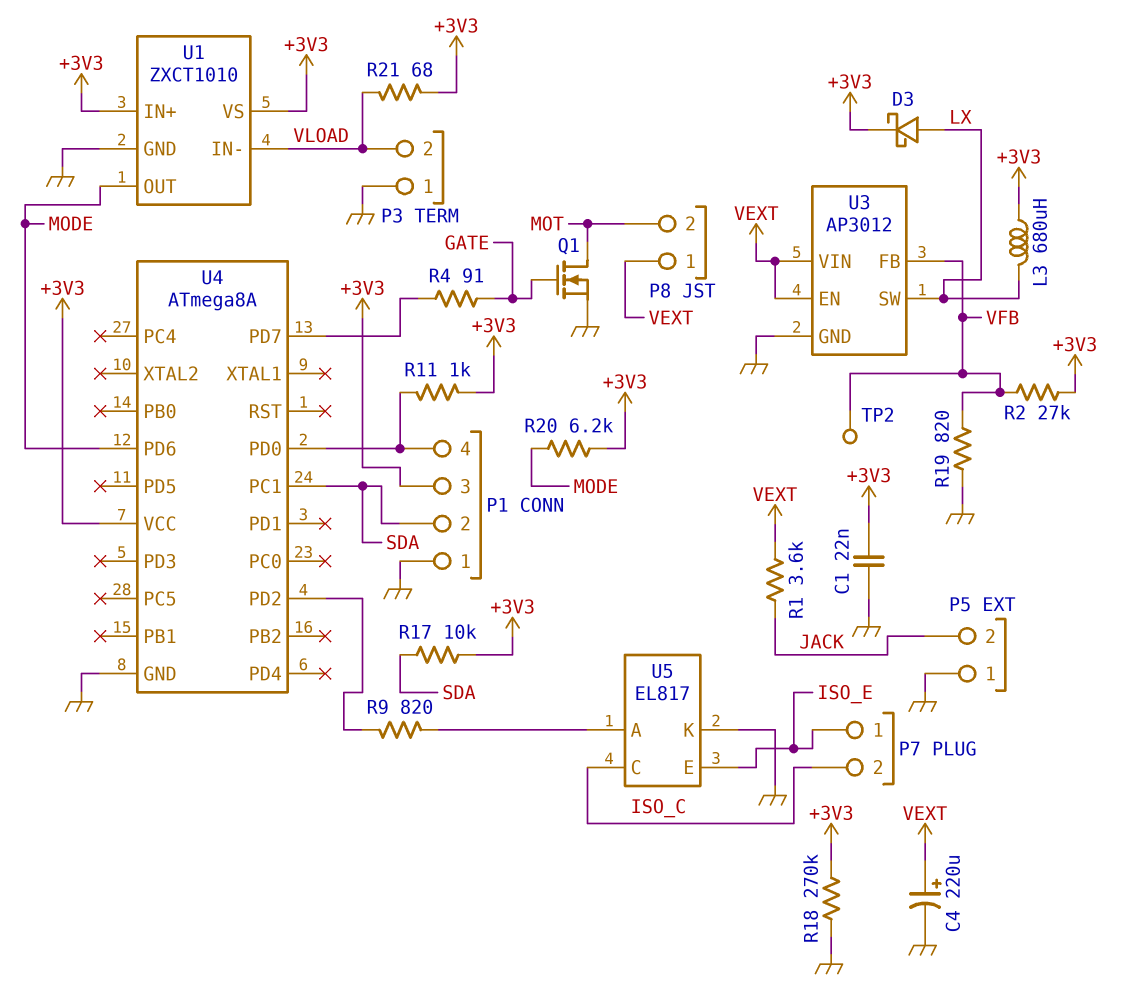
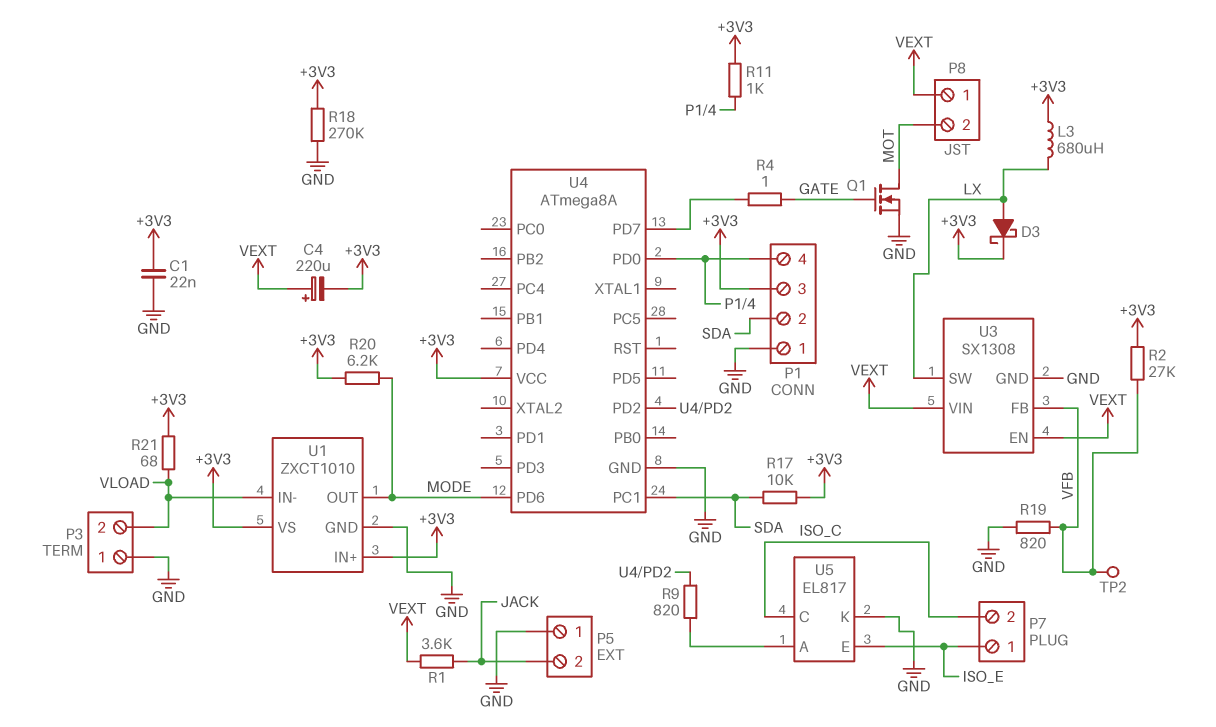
C4: 220uF (plus VEXT, minus GND) -> 220uF (plus VEXT, minus +3V3)
R4: 91 (GATE, U4/PD7) -> 1 (GATE, U4/PD7)
U3: AP3012 -> SX1308

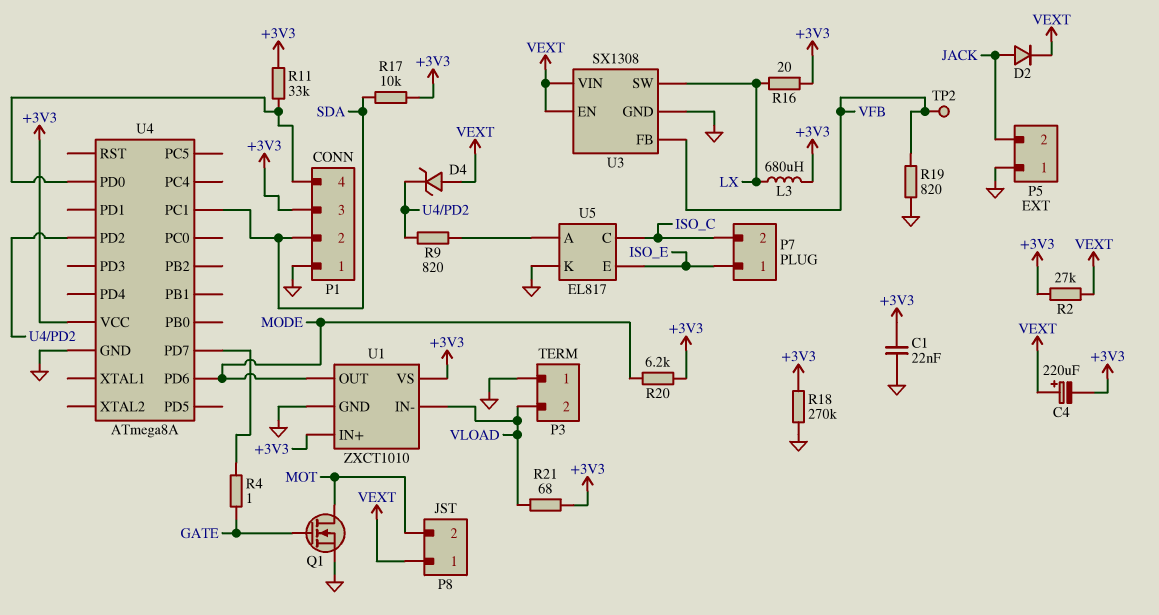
D2: none -> diode (A JACK, K VEXT)
D3: schottky (A LX, K +3V3) -> none
D4: none -> zener (A VEXT, K U4/PD2)
R1: 3.6k (JACK, VEXT) -> none
R2: 27k (+3V3, VFB) -> 27k (+3V3, VEXT)
R11: 1k (+3V3, P1/4) -> 33k (+3V3, P1/4)
R16: none -> 20 (+3V3, LX)

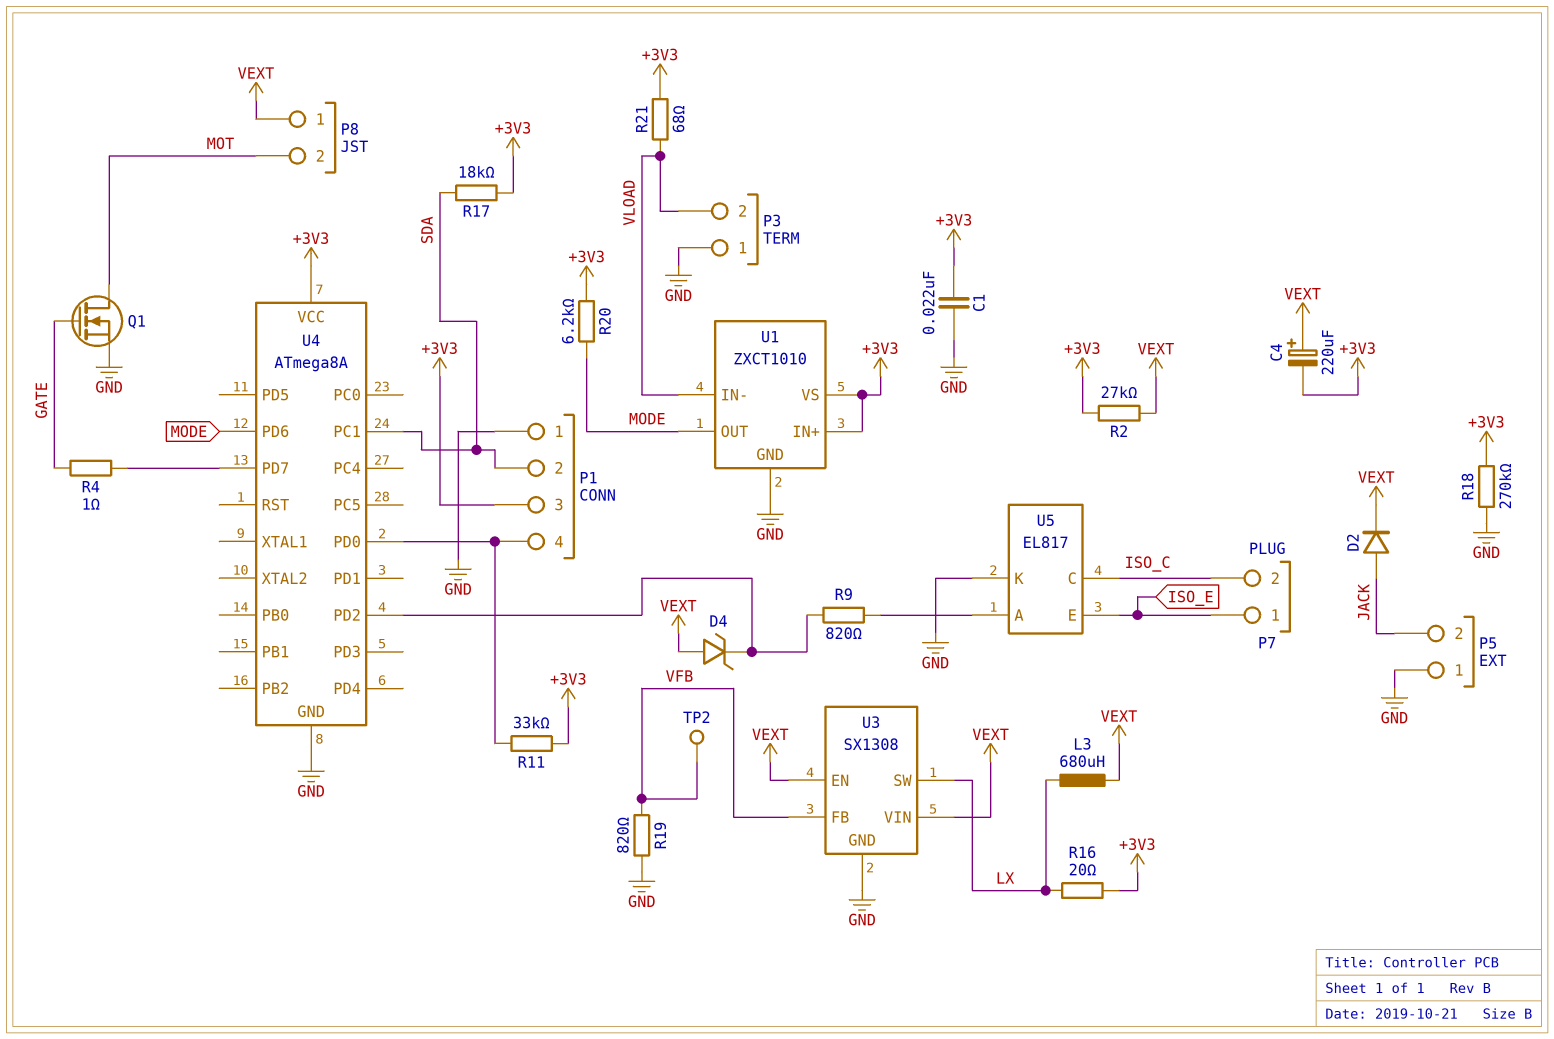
L3: 680uH (+3V3, LX) -> 680uH (LX, VEXT)
R17: 10k (+3V3, SDA) -> 18k (+3V3, SDA)

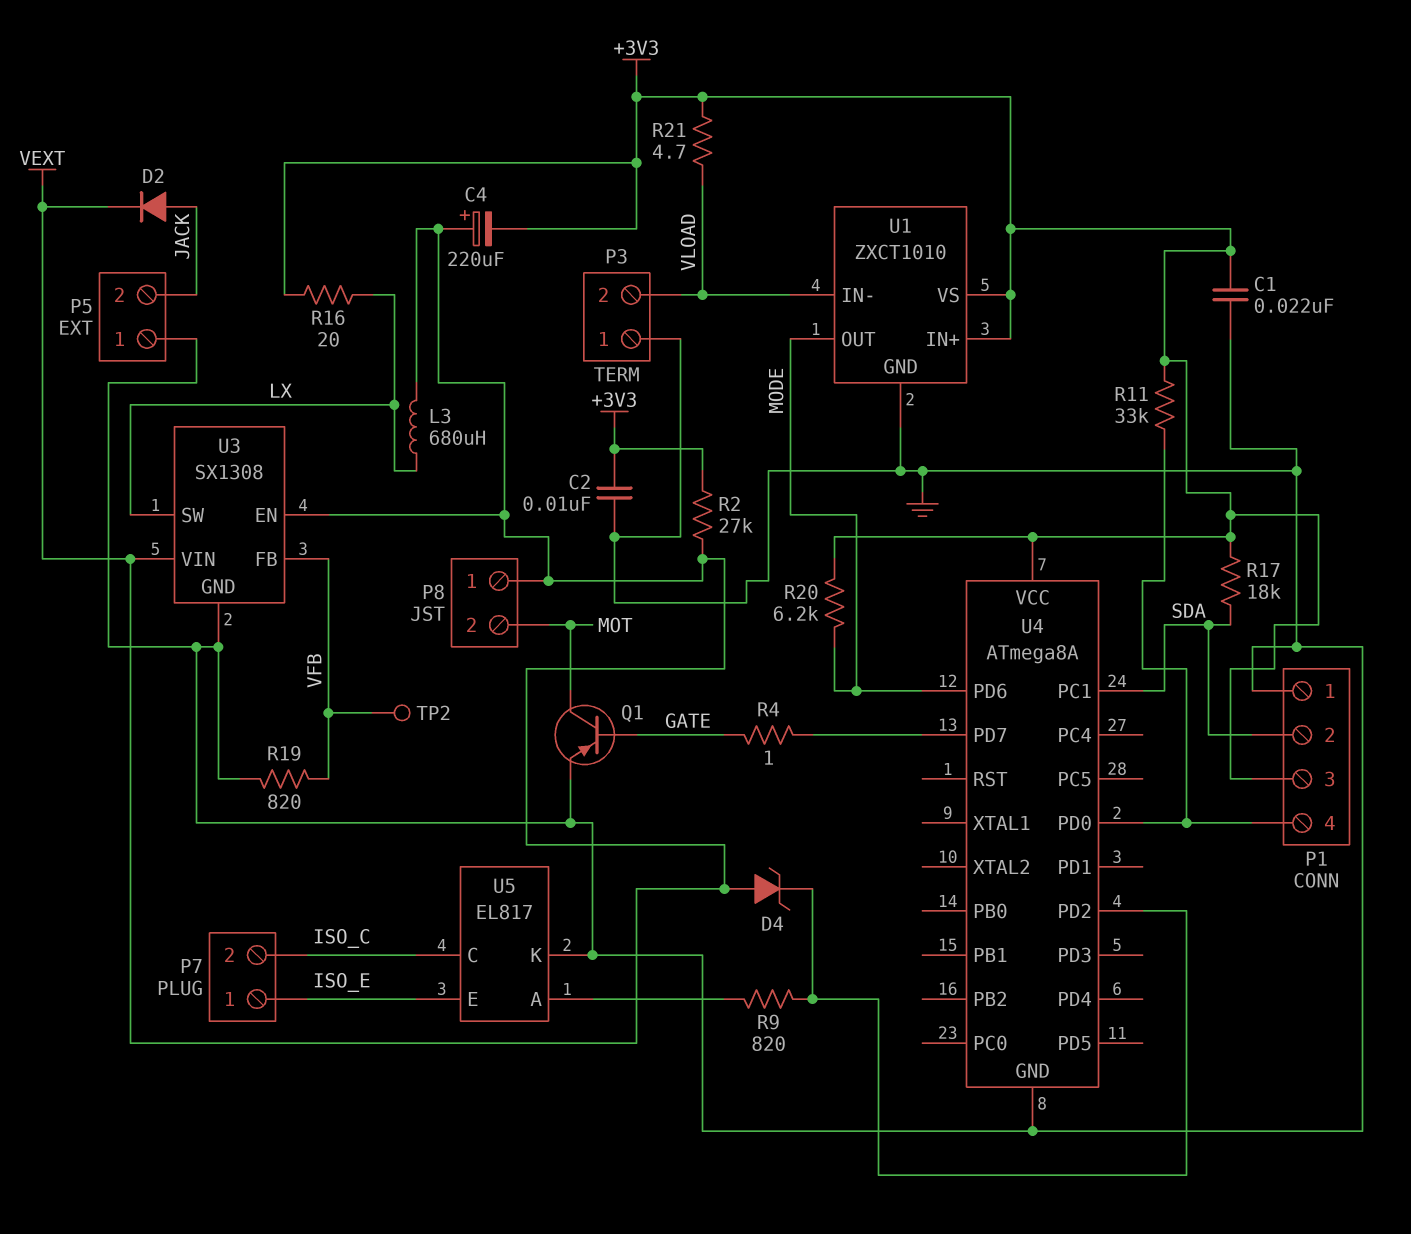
C2: none -> 10nF (+3V3, GND)
Q1: NMOS (G GATE, D MOT, S GND) -> PNP (B GATE, C MOT, E GND)
R18: 270k (+3V3, GND) -> none
R21: 68 (+3V3, VLOAD) -> 4.7 (+3V3, VLOAD)

